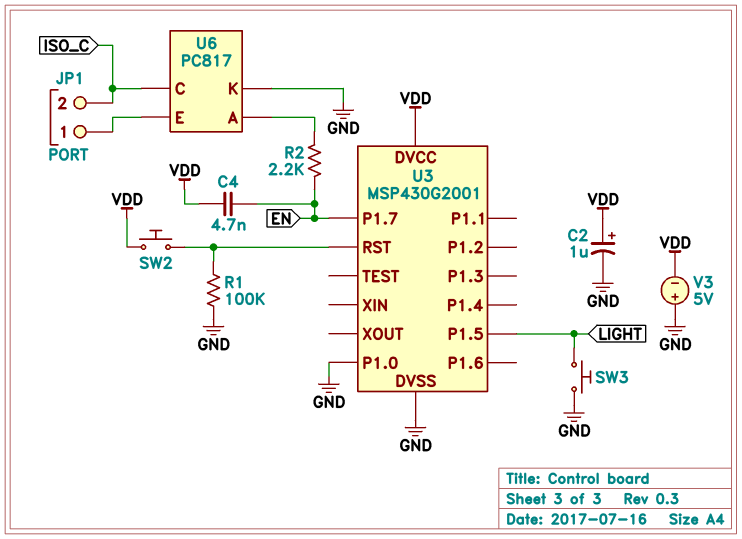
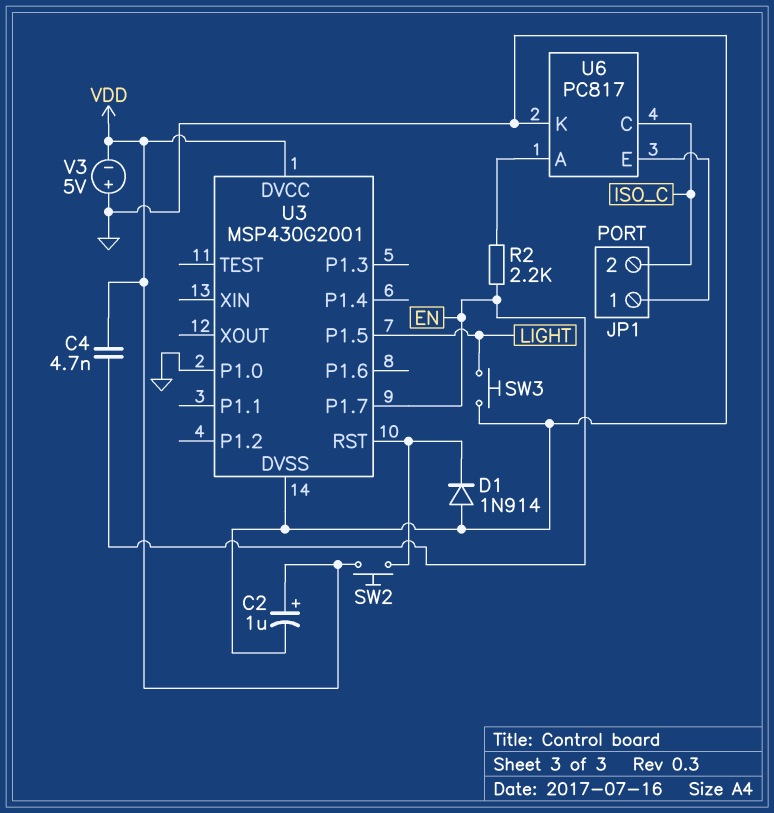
D1: none -> diode 1N914 (A GND, K U3/RST)
R1: 100k (GND, U3/RST) -> none

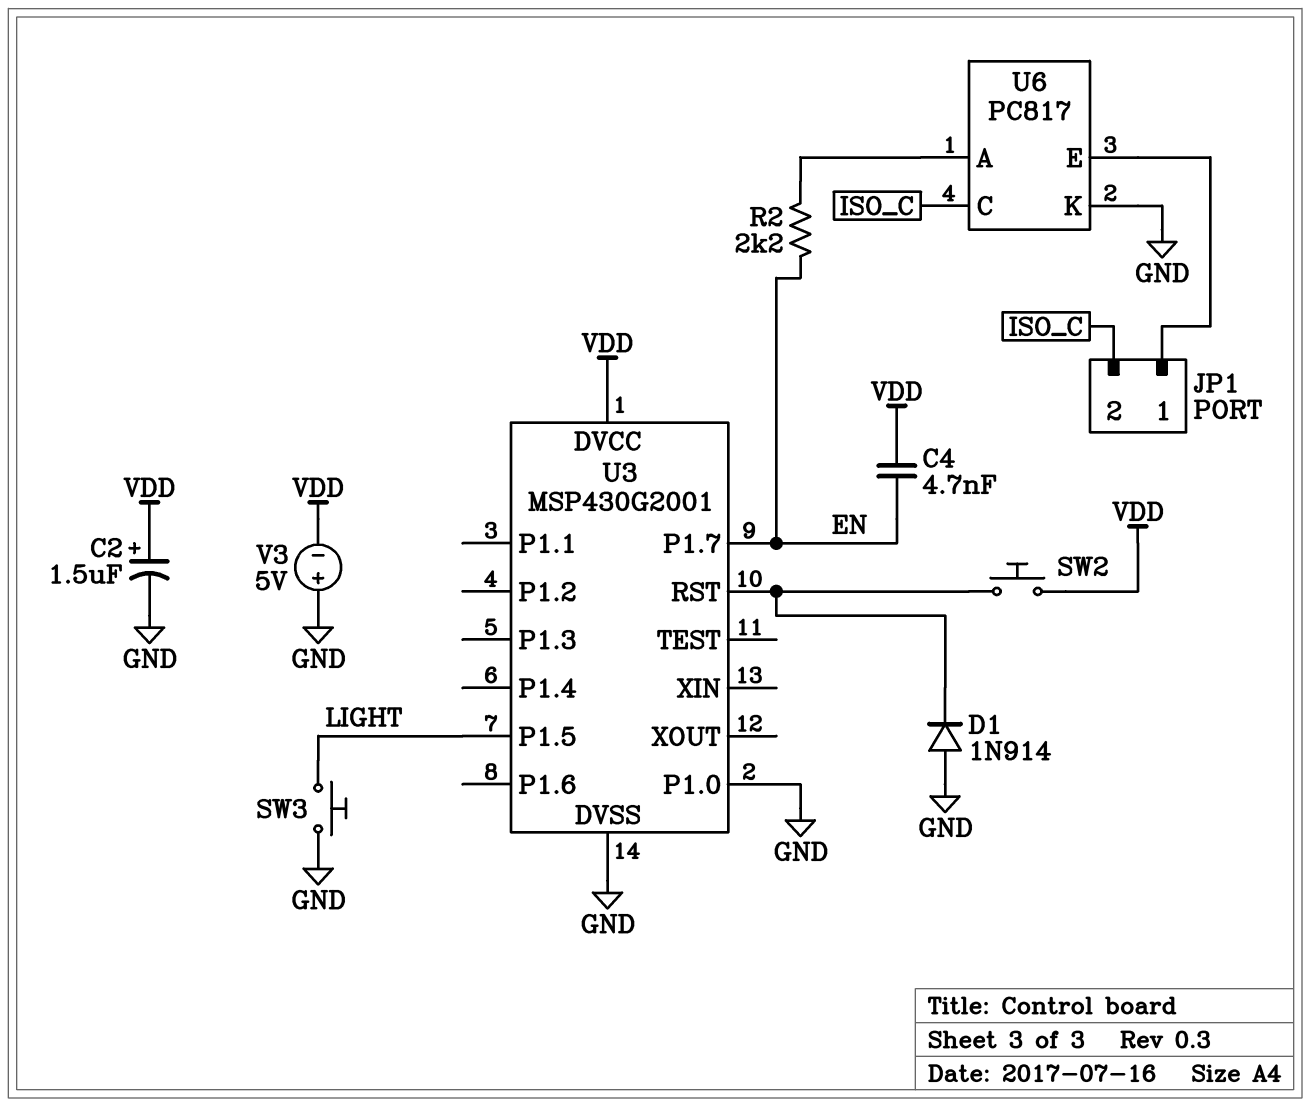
C2: 1uF (plus VDD, minus GND) -> 1.5uF (plus VDD, minus GND)

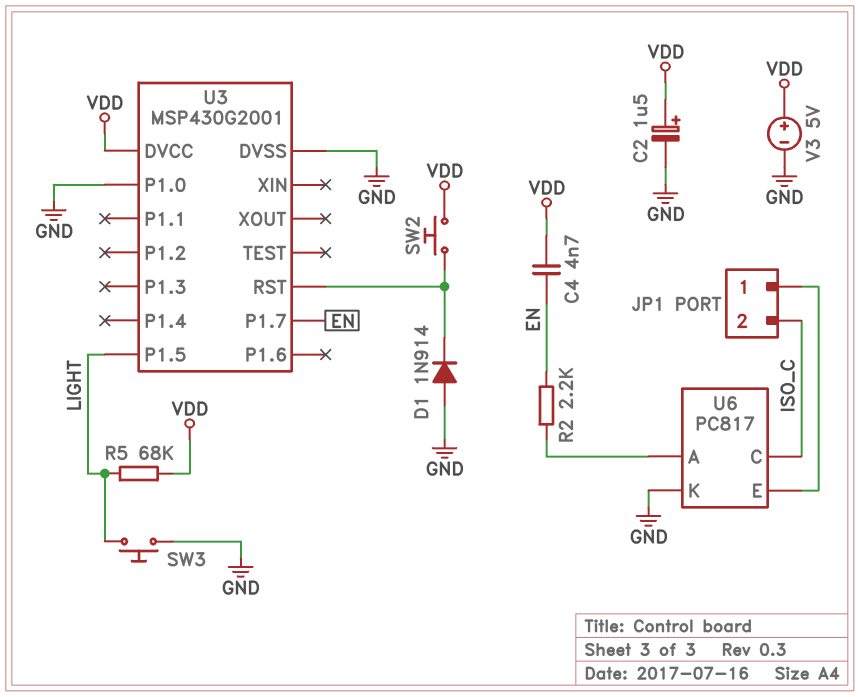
R5: none -> 68k (LIGHT, VDD)
V3: 5V (plus GND, minus VDD) -> 5V (plus VDD, minus GND)

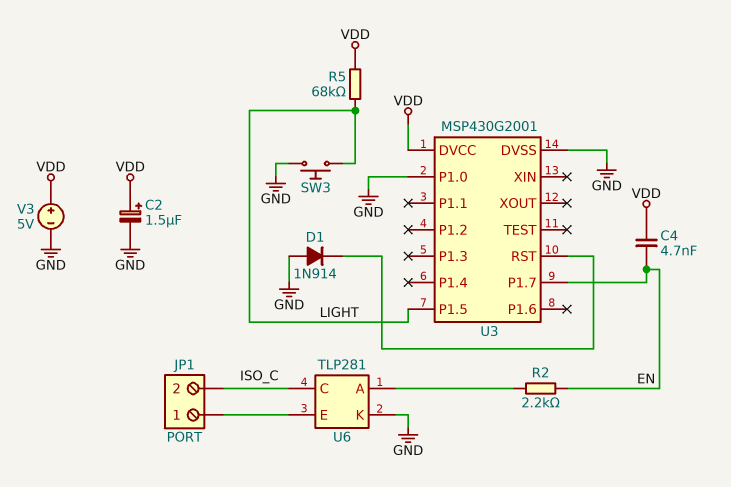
SW2: button (U3/RST, VDD) -> none
U6: PC817 -> TLP281

